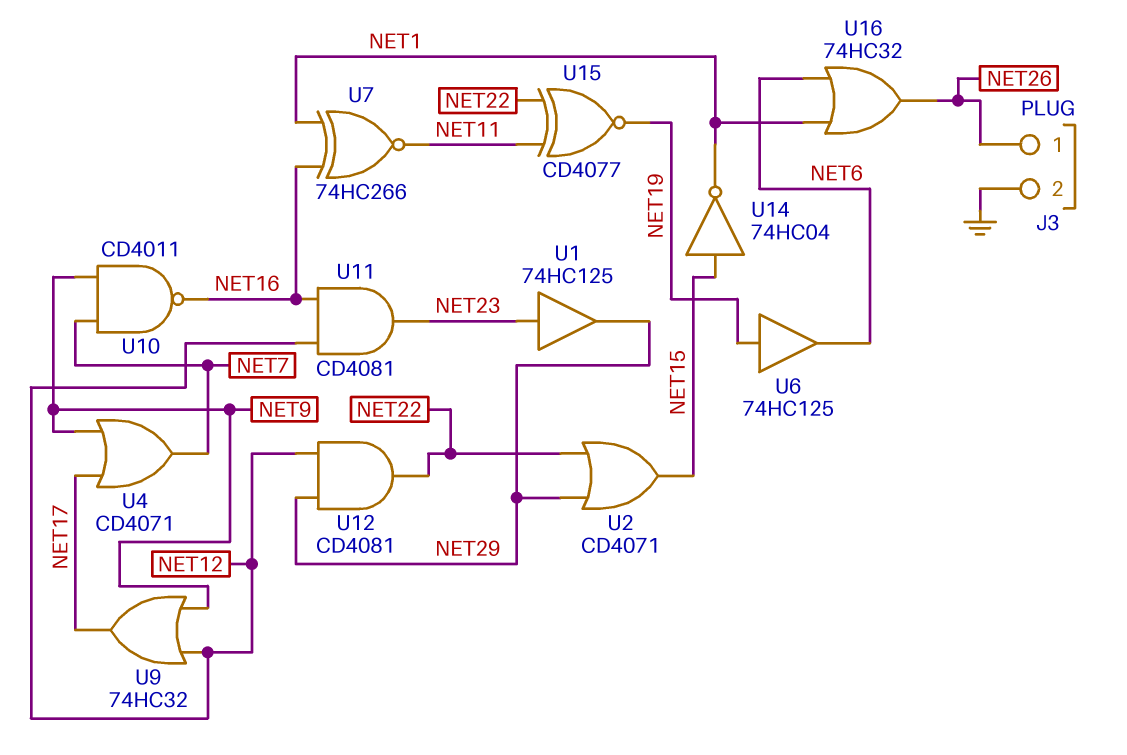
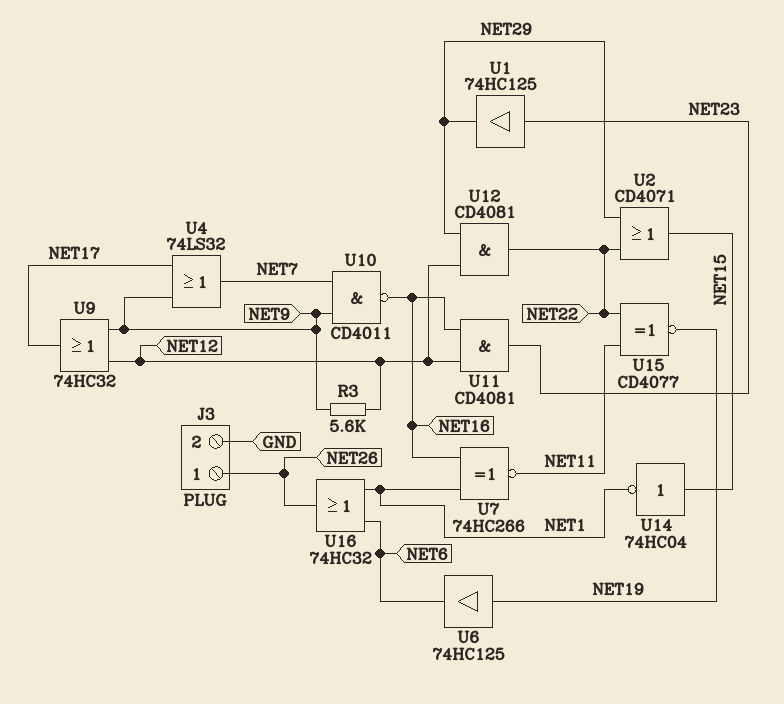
R3: none -> 5.6k (NET9, NET12)
U4: OR CD4071 (in NET9, in NET17, out NET7) -> OR 74LS32 (in NET9, in NET17, out NET7)

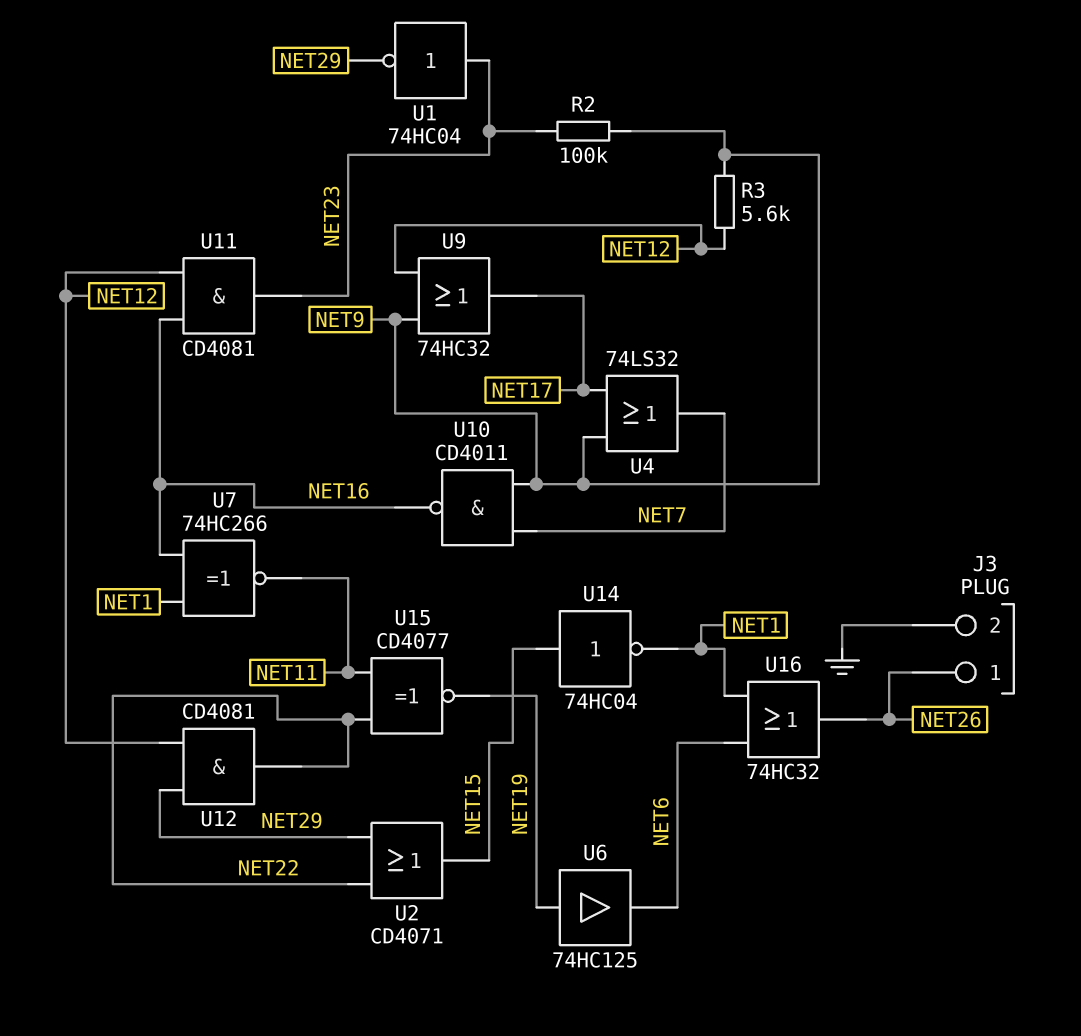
R2: none -> 100k (NET9, NET23)
U1: buffer 74HC125 (in NET23, out NET29) -> NOT 74HC04 (in NET23, out NET29)

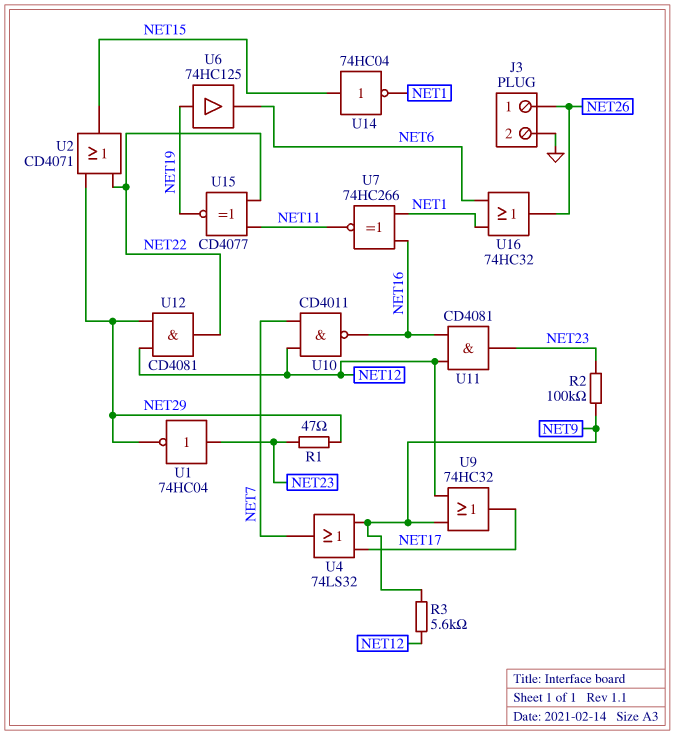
R1: none -> 47 (NET23, NET29)
U10: NAND CD4011 (in NET7, in NET9, out NET16) -> NAND CD4011 (in NET7, in NET12, out NET16)

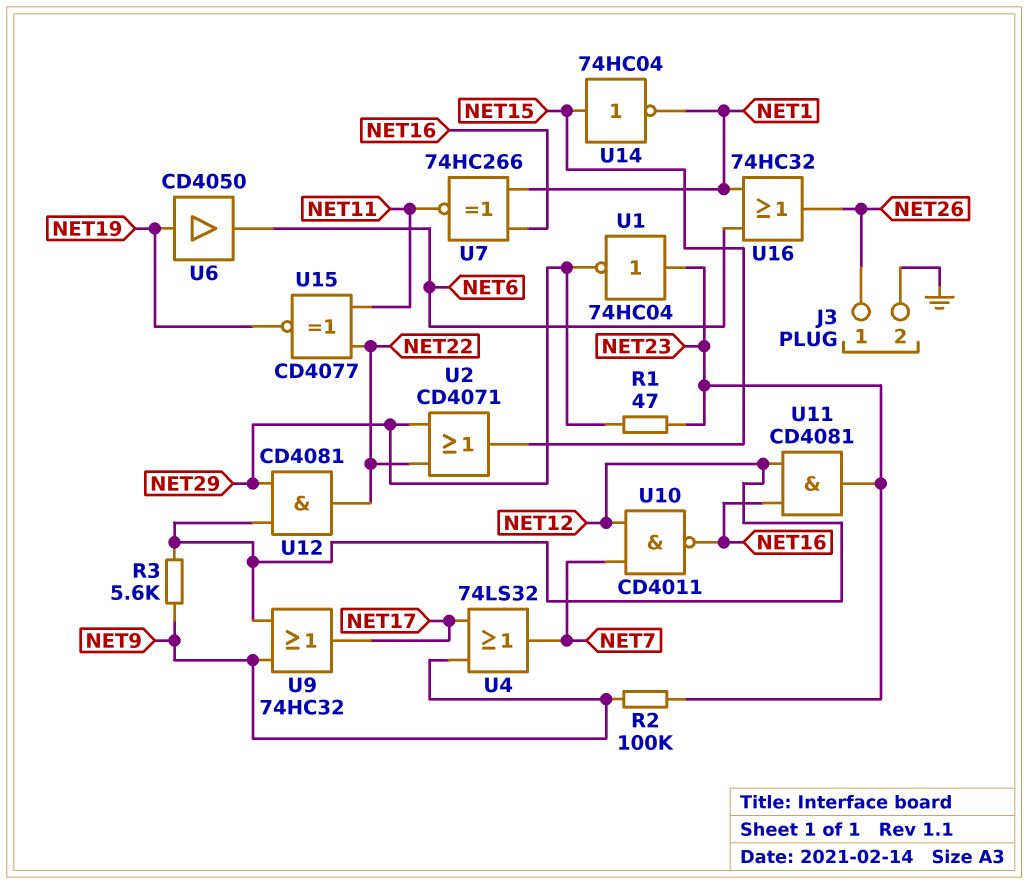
U6: buffer 74HC125 (in NET19, out NET6) -> buffer CD4050 (in NET19, out NET6)

